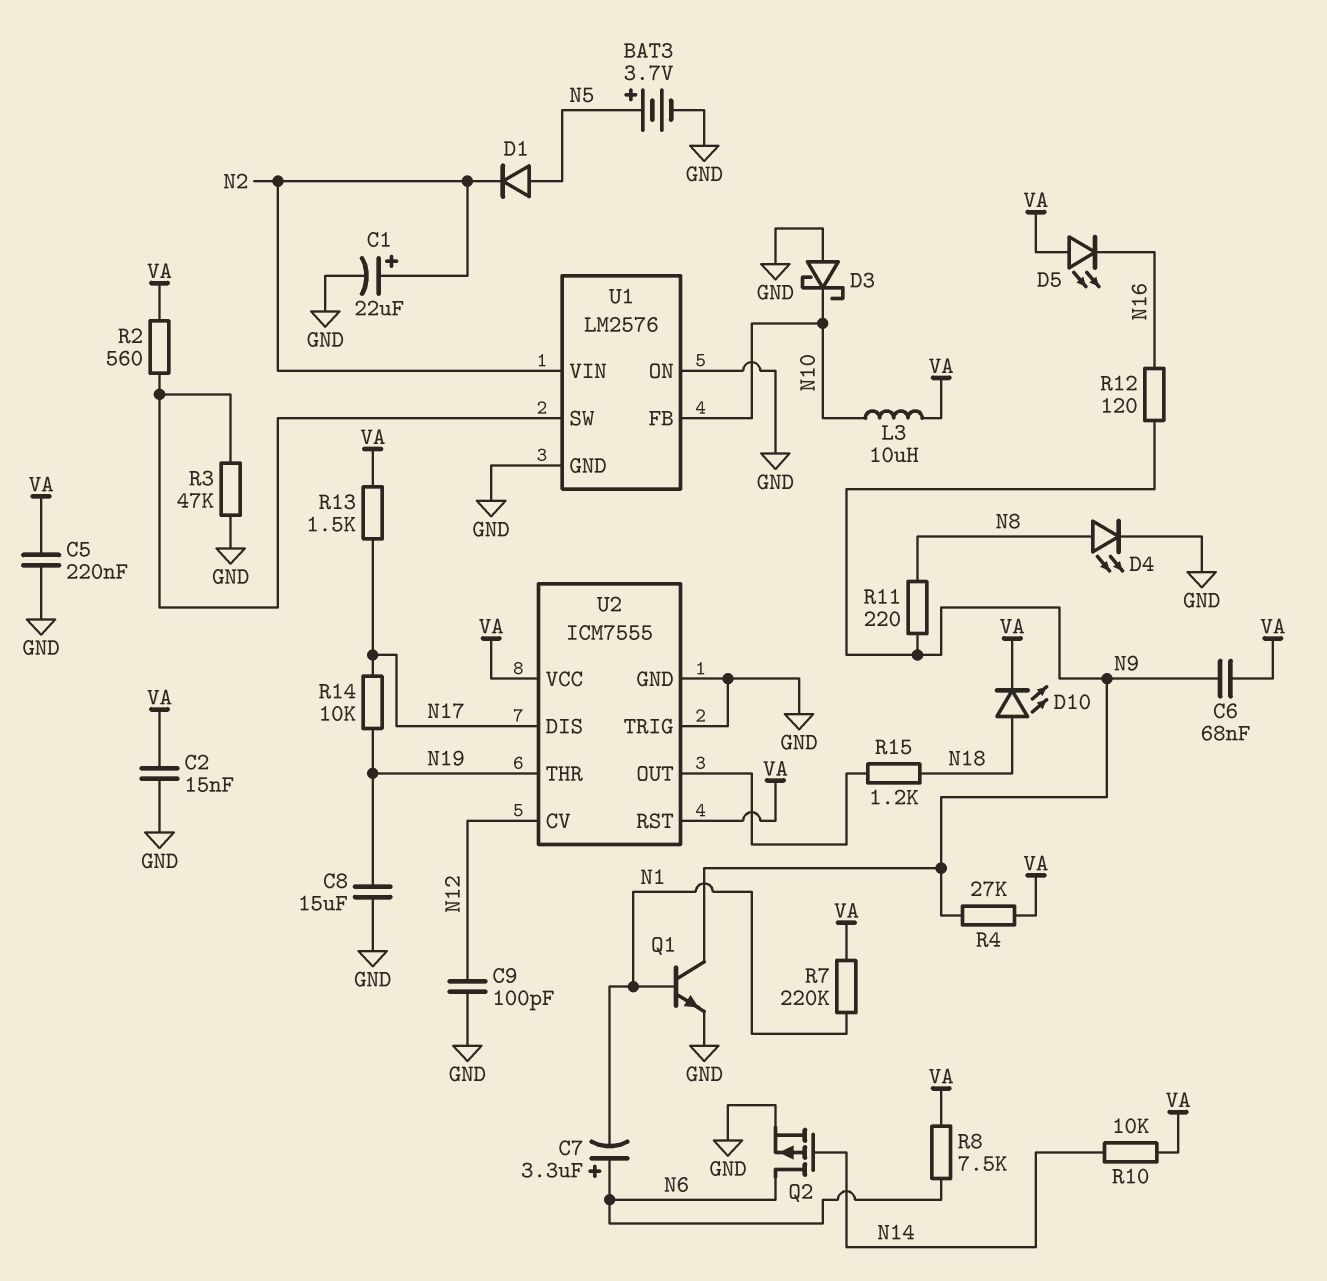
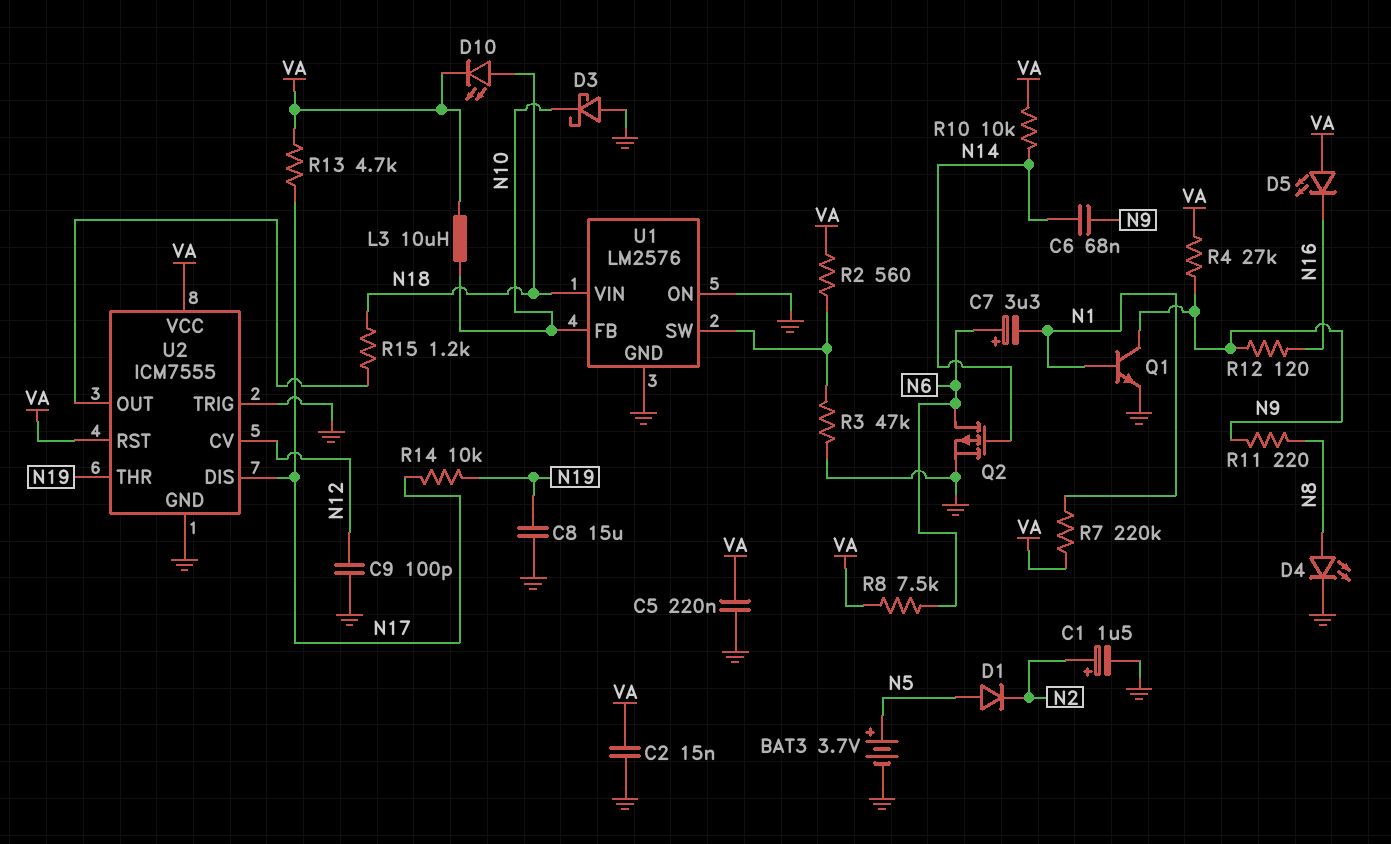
C1: 22uF (plus N2, minus GND) -> 1.5uF (plus N2, minus GND)
C6: 68nF (N9, VA) -> 68nF (N9, N14)
R13: 1.5k (N17, VA) -> 4.7k (N17, VA)
U1 pin VIN: N2 -> N18

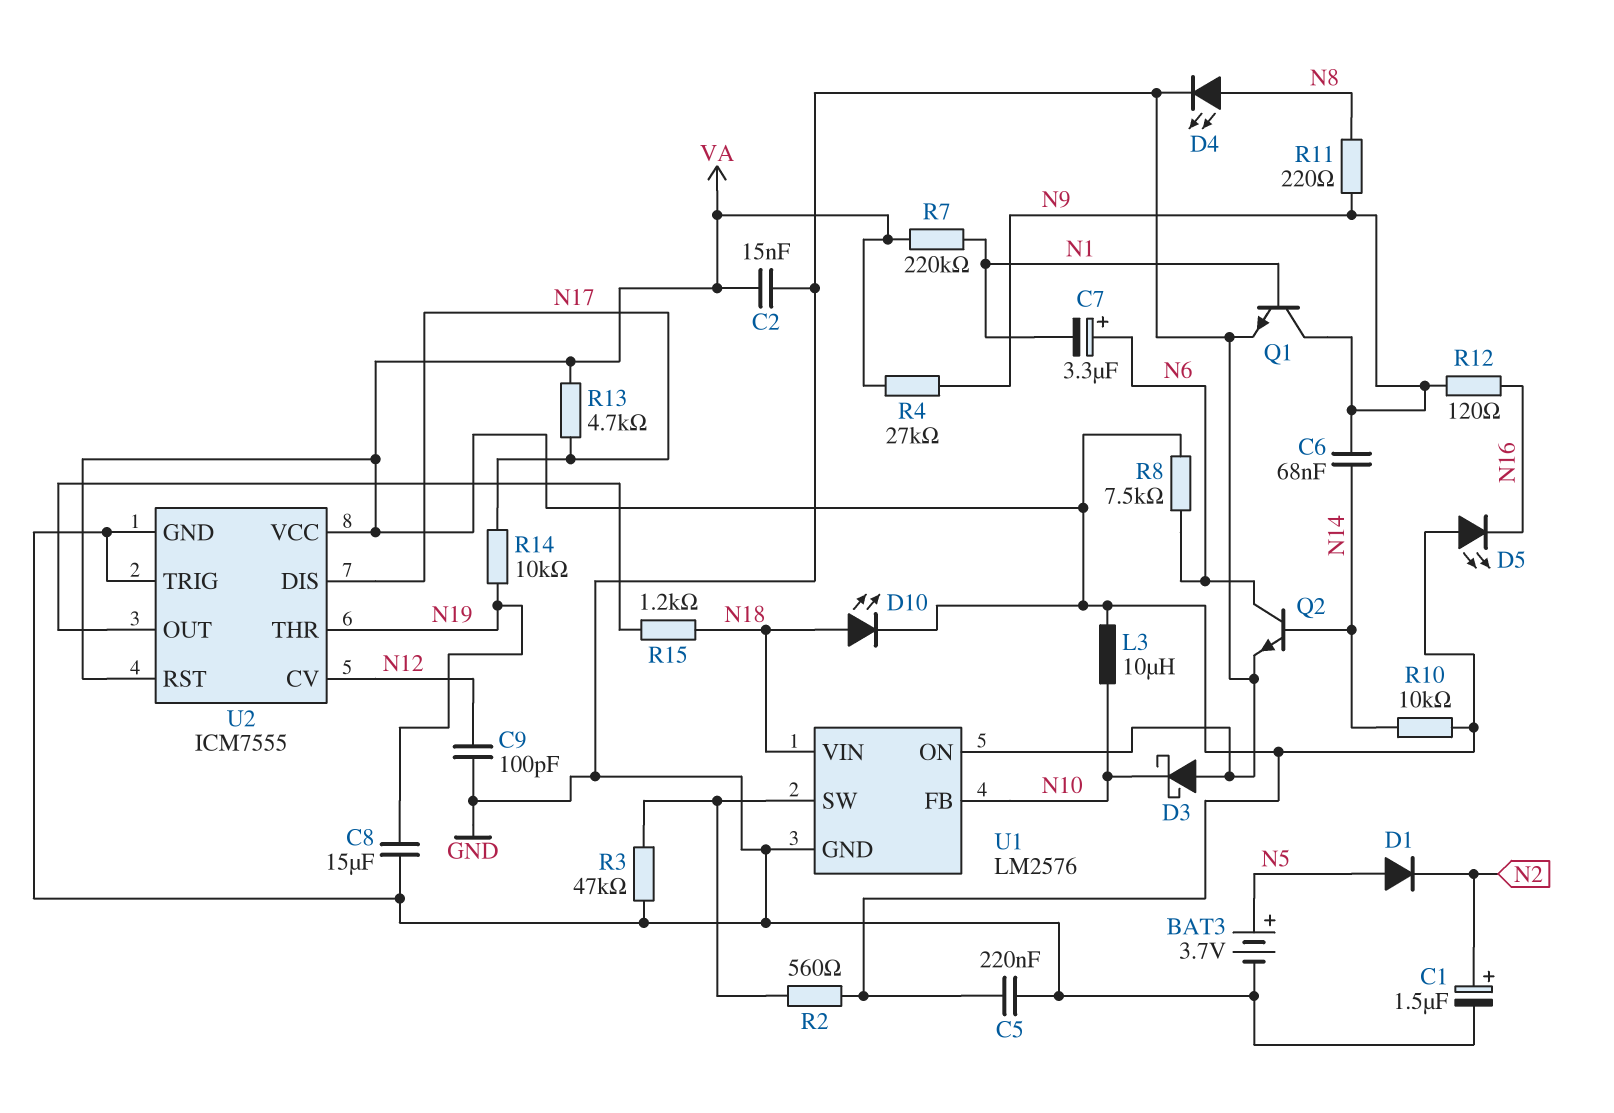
Q2: PMOS (G N14, D N6, S GND) -> NPN (B N14, C N6, E GND)

